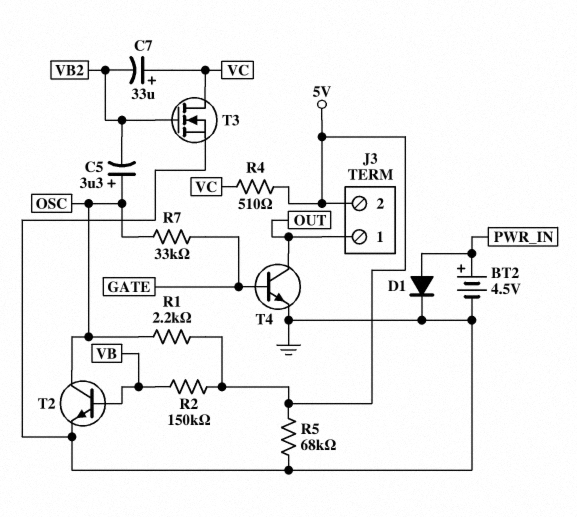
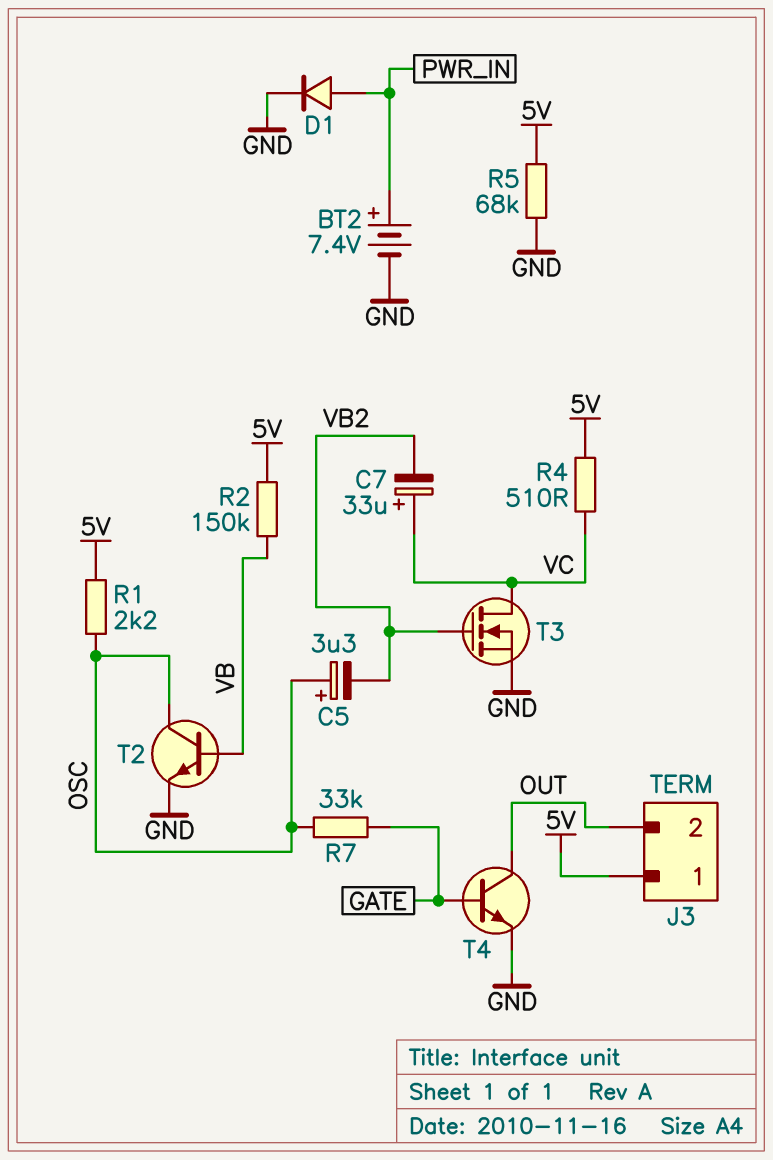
BT2: 4.5V (plus PWR_IN, minus GND) -> 7.4V (plus PWR_IN, minus GND)
J3 pin 1: OUT -> 5V
J3 pin 2: 5V -> OUT

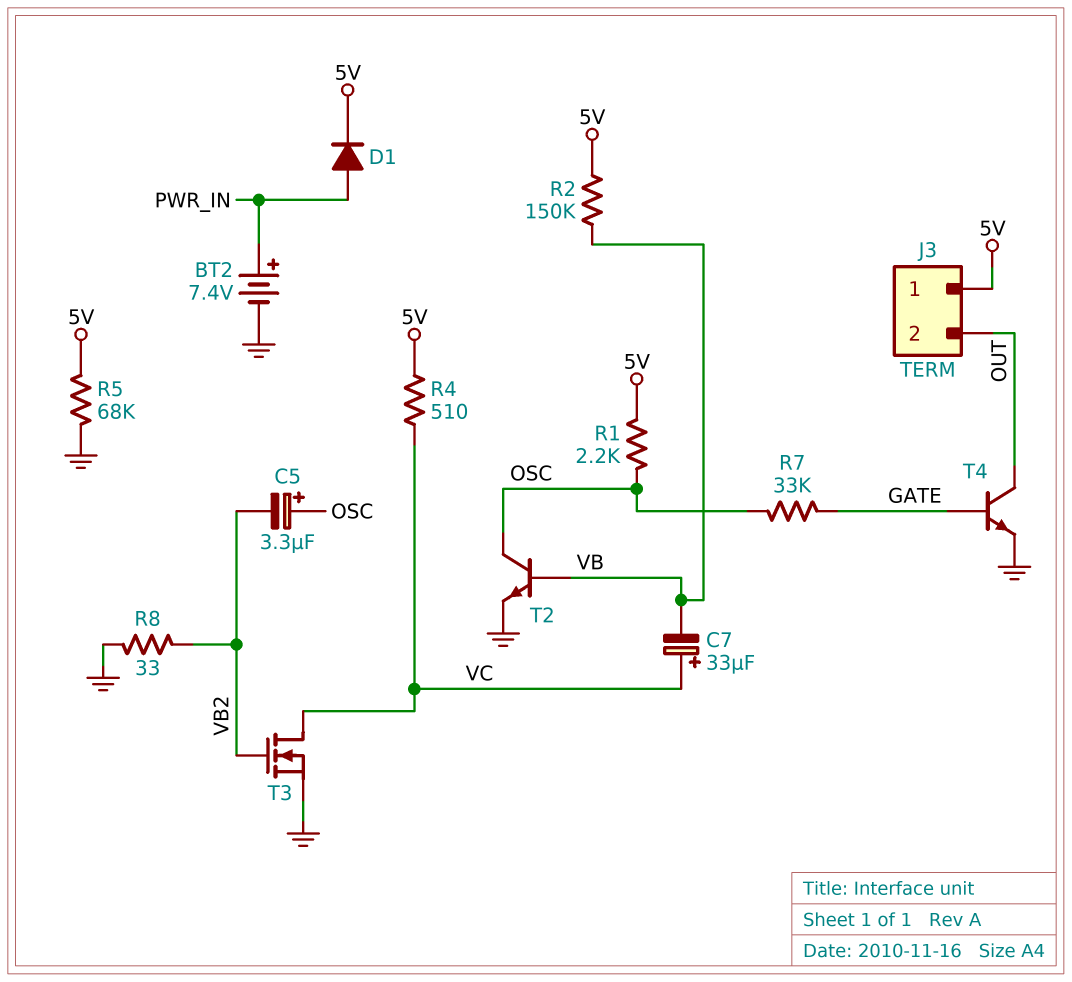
C7: 33uF (plus VC, minus VB2) -> 33uF (plus VC, minus VB)
D1: diode (A PWR_IN, K GND) -> diode (A PWR_IN, K 5V)
R8: none -> 33 (GND, VB2)

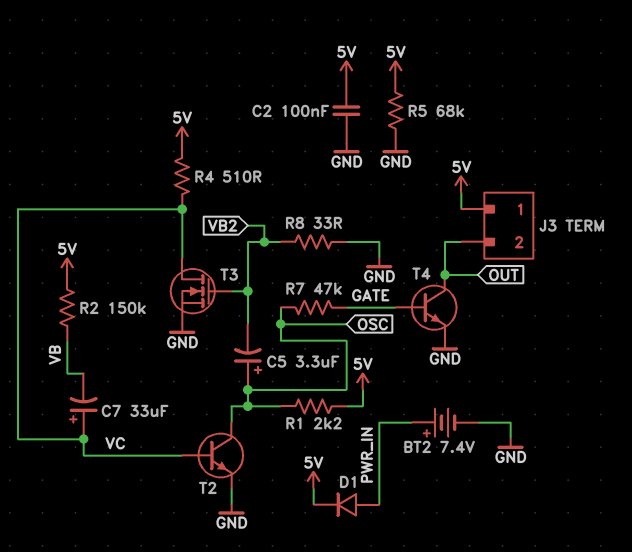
C2: none -> 100nF (5V, GND)
R7: 33k (GATE, OSC) -> 47k (GATE, OSC)
T2: NPN (B VB, C OSC, E GND) -> NPN (B VC, C OSC, E GND)

